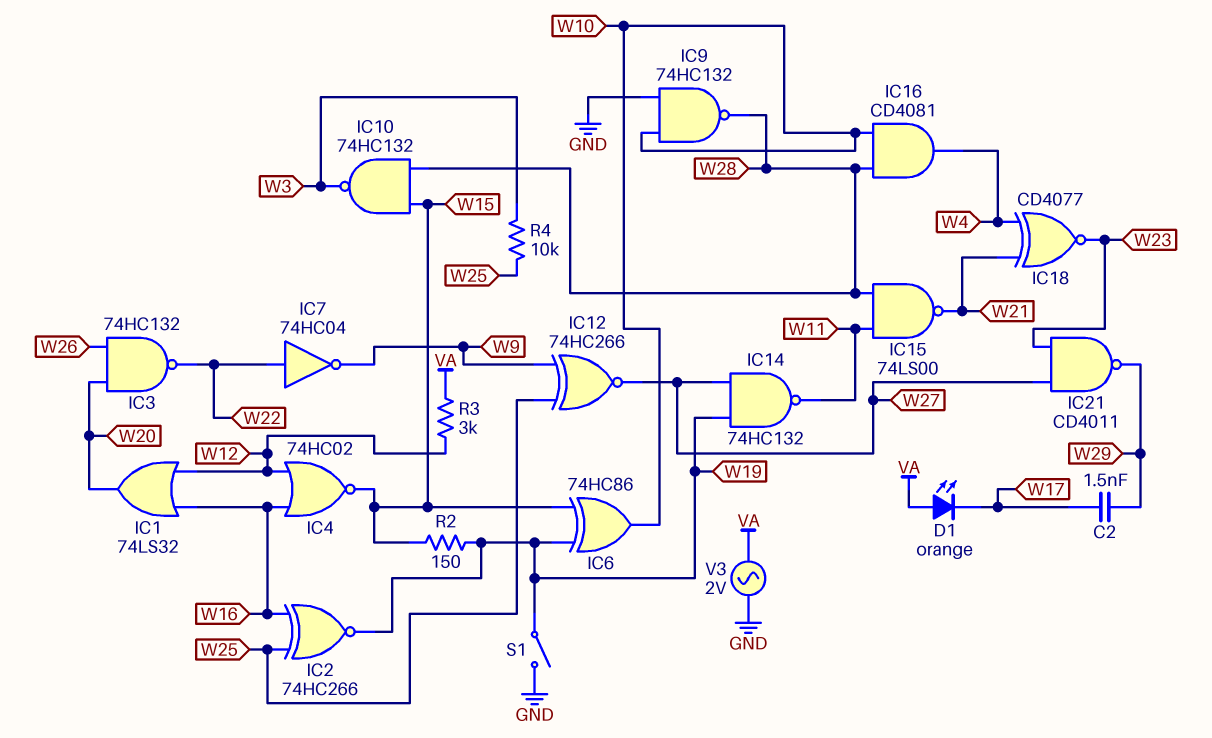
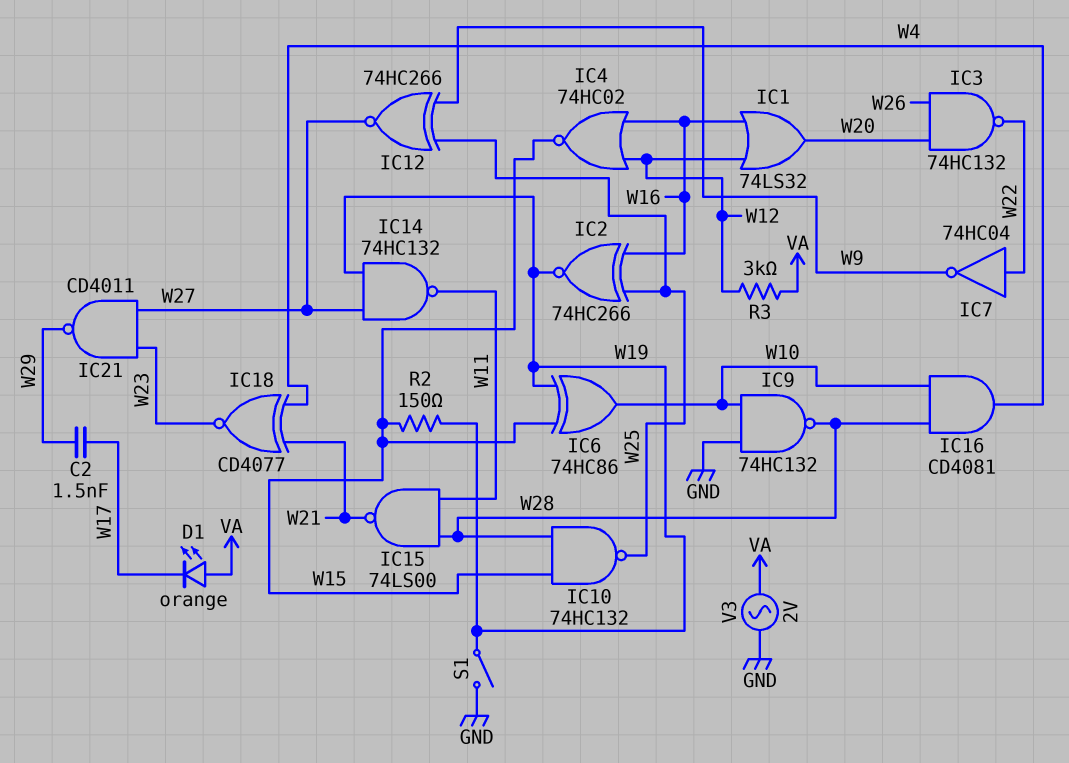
IC10: NAND 74HC132 (in W15, in W28, out W3) -> NAND 74HC132 (in W15, in W28, out W25)
R4: 10k (W3, W25) -> none

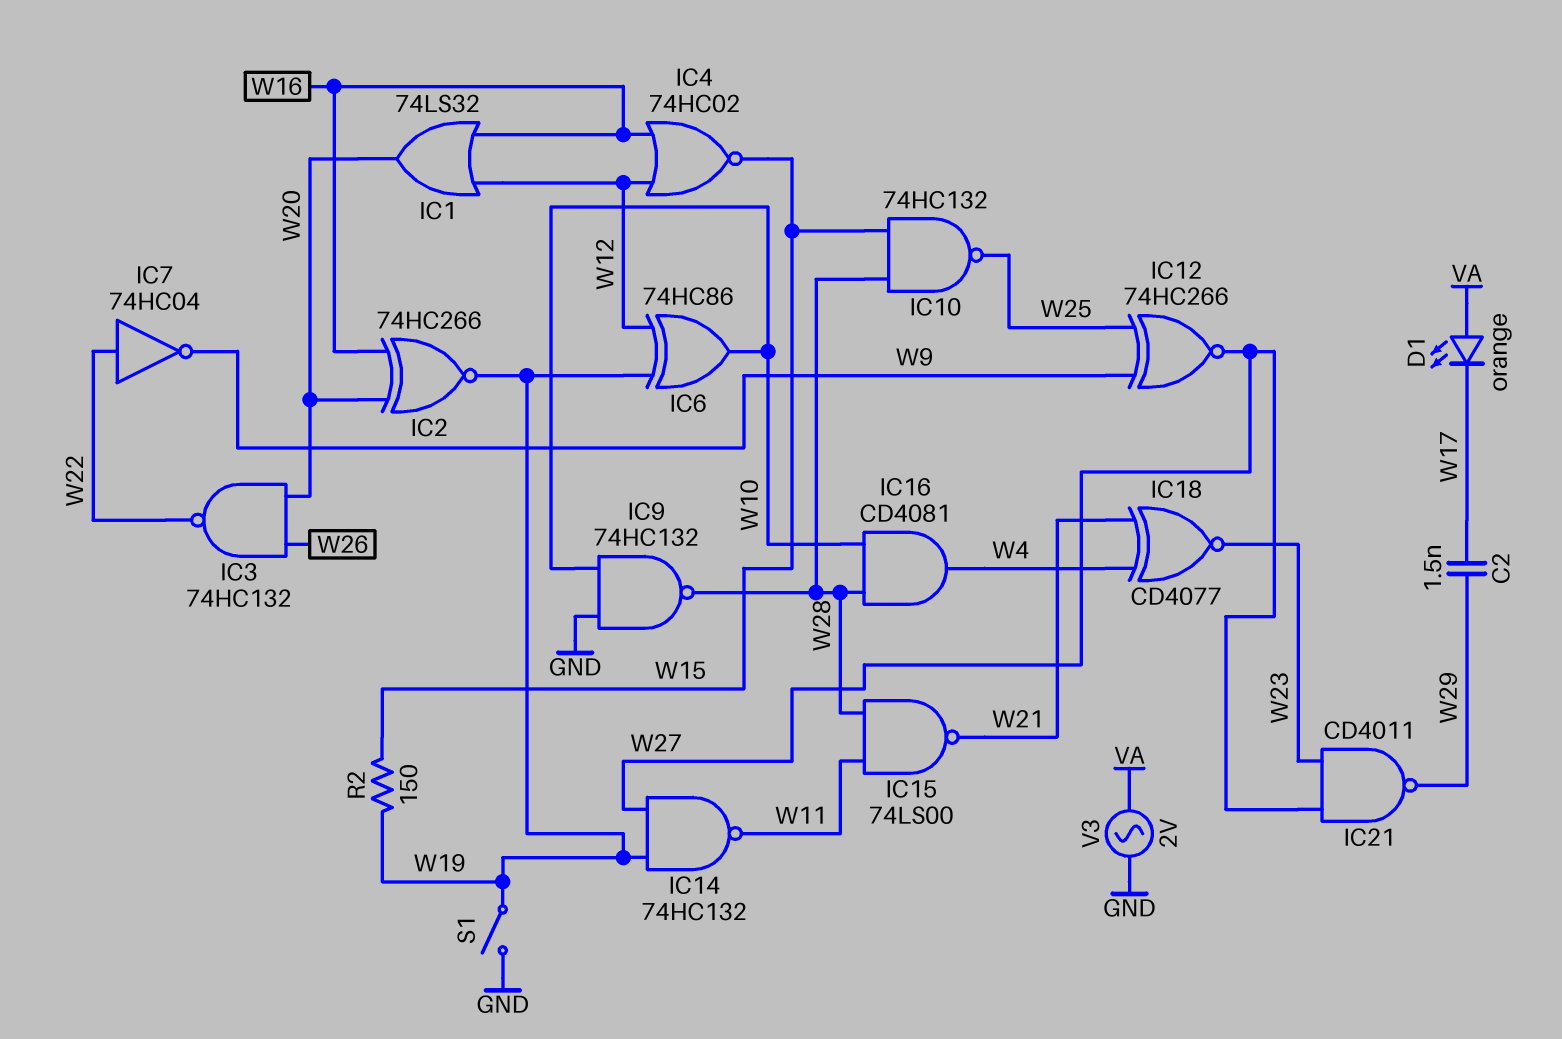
IC2: XNOR 74HC266 (in W16, in W25, out W19) -> XNOR 74HC266 (in W16, in W20, out W19)
IC6: XOR 74HC86 (in W15, in W19, out W10) -> XOR 74HC86 (in W12, in W19, out W10)
R3: 3k (VA, W12) -> none

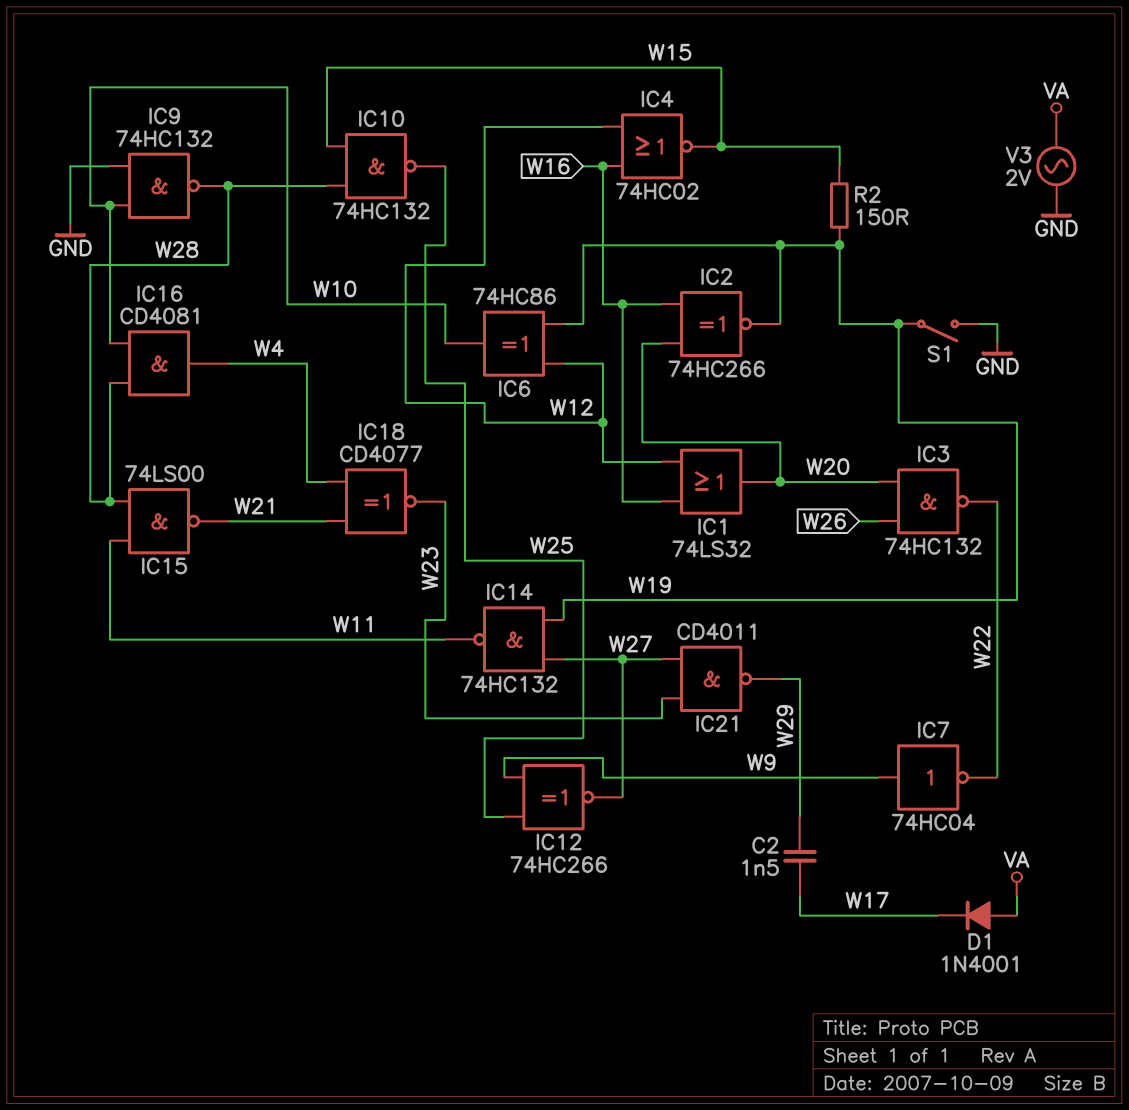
D1: LED orange (A VA, K W17) -> diode 1N4001 (A VA, K W17)
IC7: NOT 74HC04 (in W22, out W9) -> NOT 74HC04 (in W9, out W22)

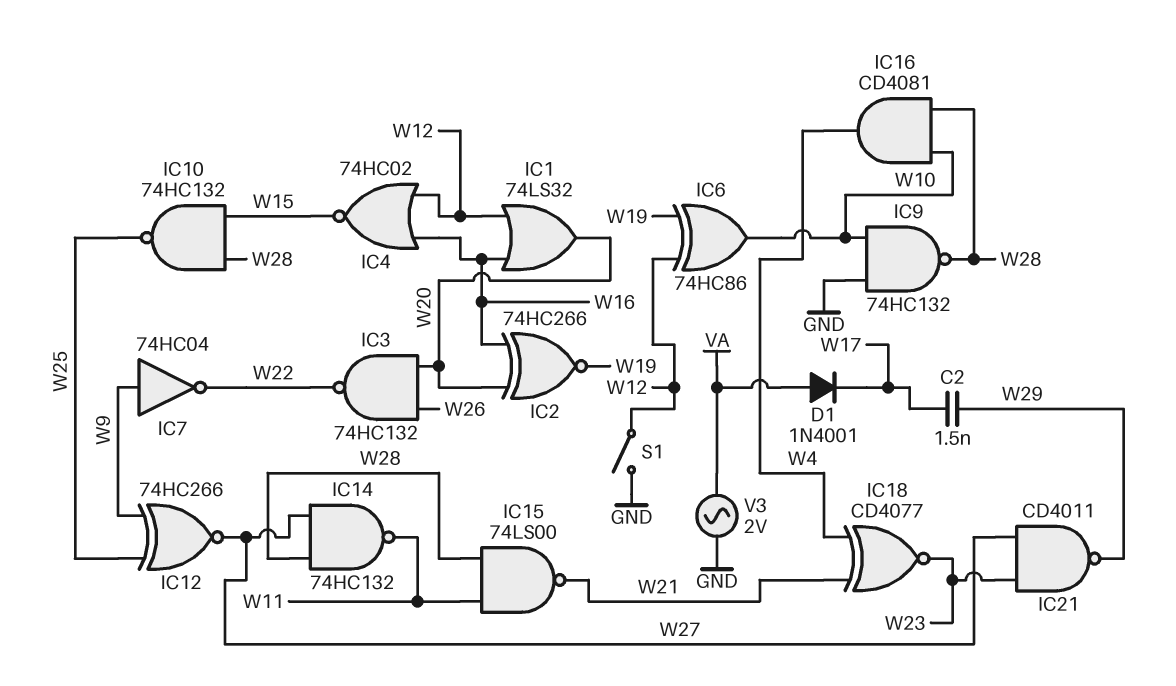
IC14: NAND 74HC132 (in W19, in W27, out W11) -> NAND 74HC132 (in W27, in W28, out W11)
R2: 150 (W15, W19) -> none
S1: switch (GND, W19) -> switch (GND, W12)

